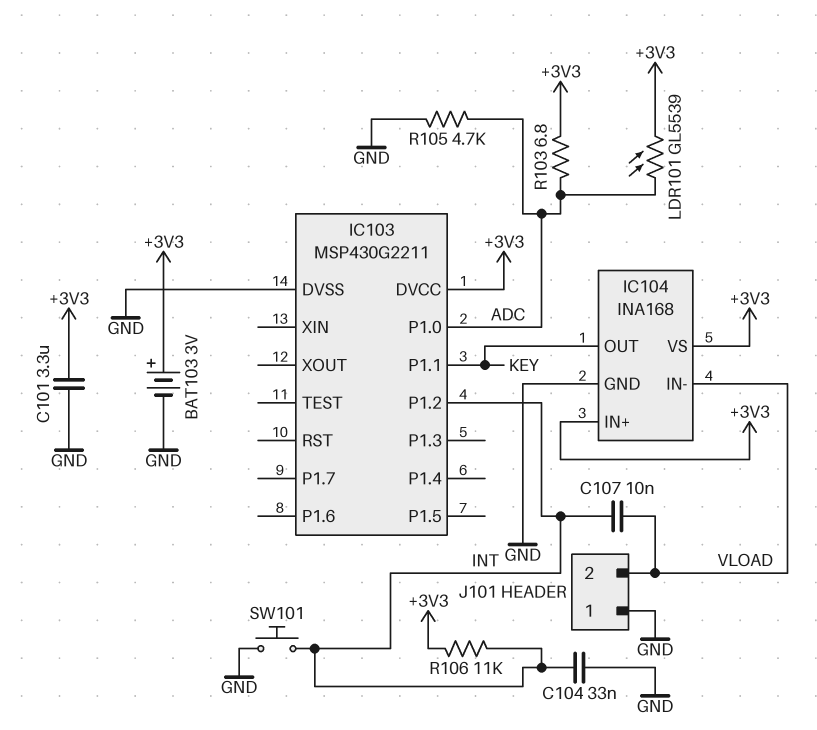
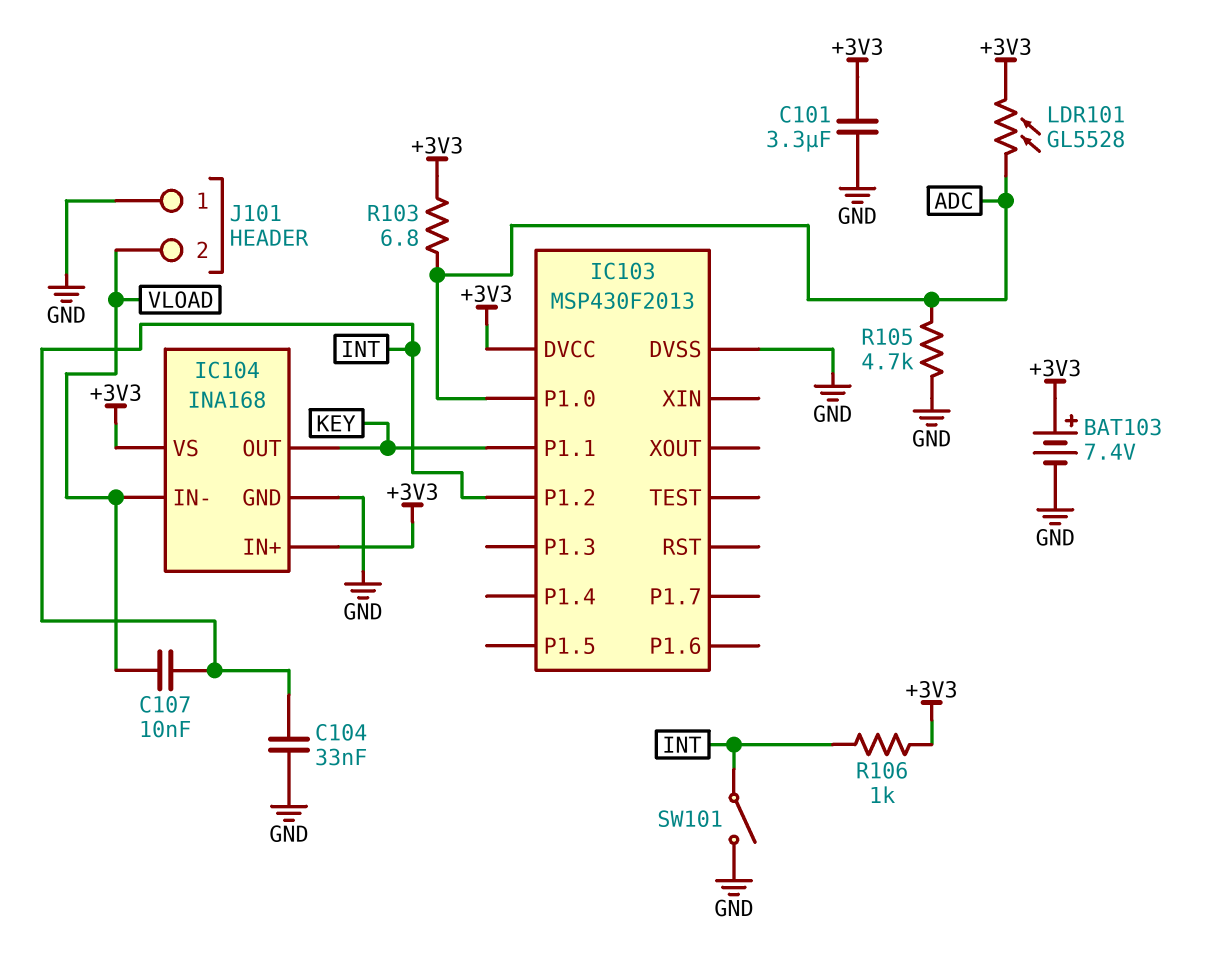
BAT103: 3V (plus +3V3, minus GND) -> 7.4V (plus +3V3, minus GND)
IC103: MSP430G2211 -> MSP430F2013
LDR101: GL5539 (+3V3, ADC) -> GL5528 (+3V3, ADC)
R106: 11k (+3V3, INT) -> 1k (+3V3, INT)
SW101: button (GND, INT) -> switch (GND, INT)

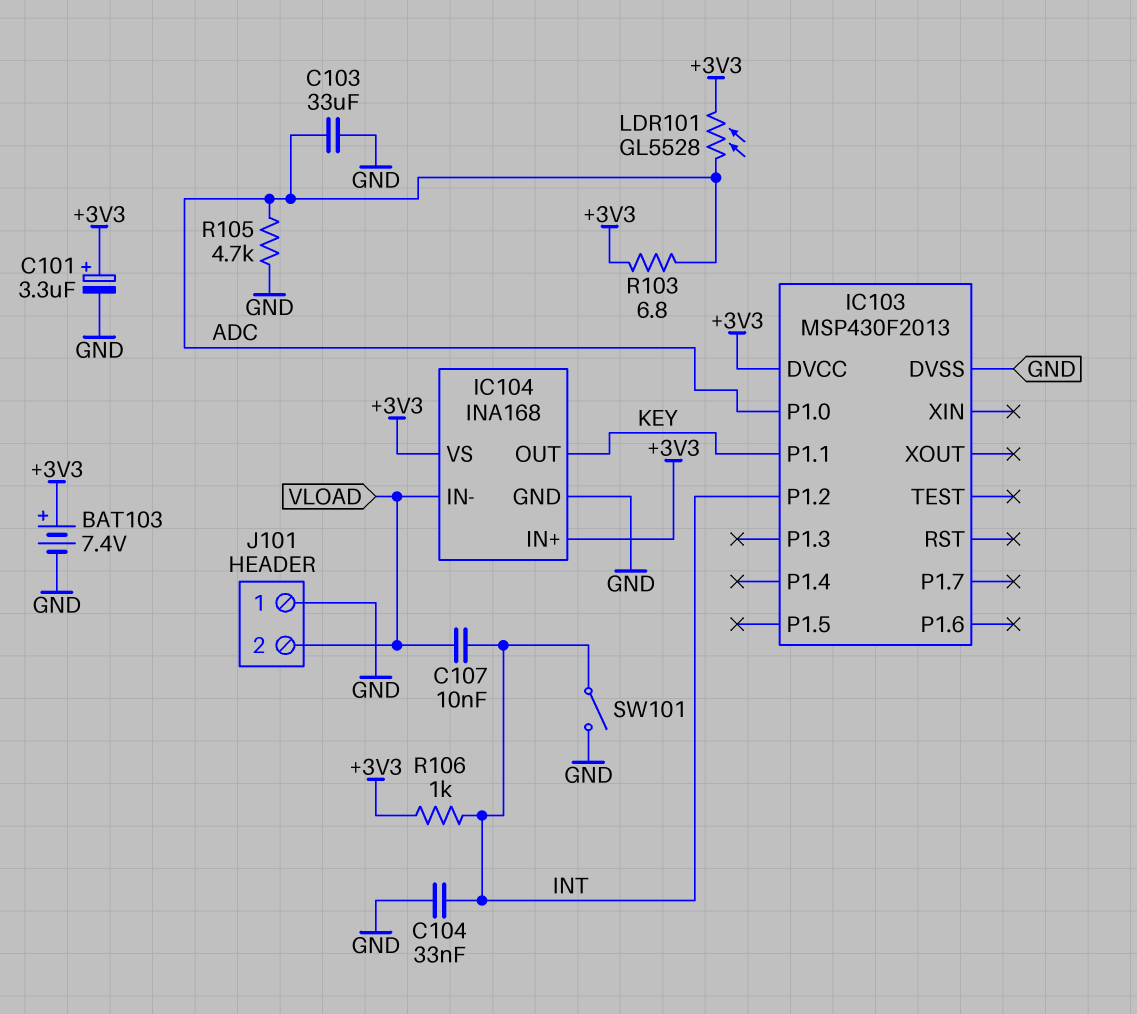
C101: 3.3uF (+3V3, GND) -> 3.3uF (plus +3V3, minus GND)
C103: none -> 33uF (ADC, GND)

